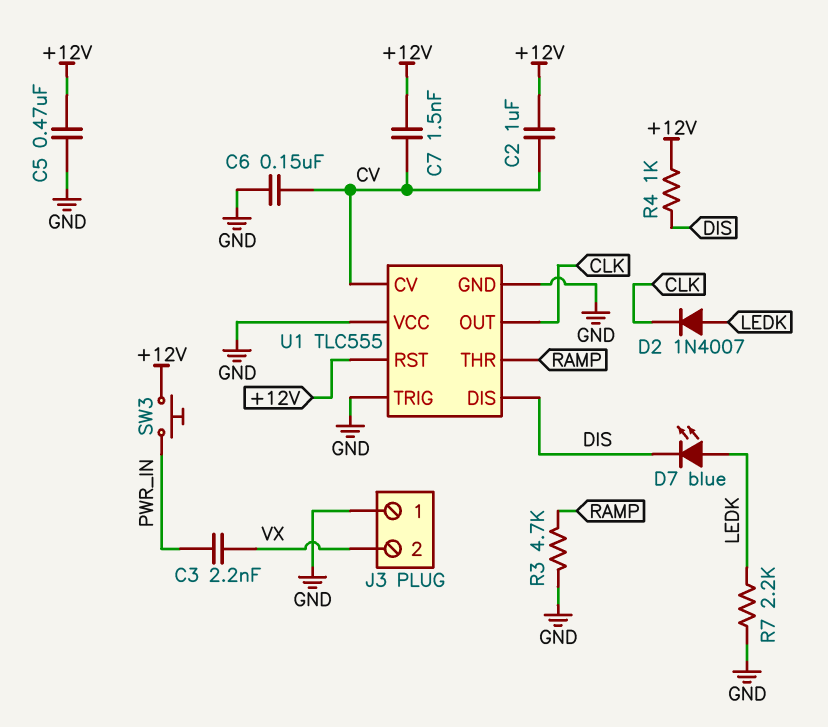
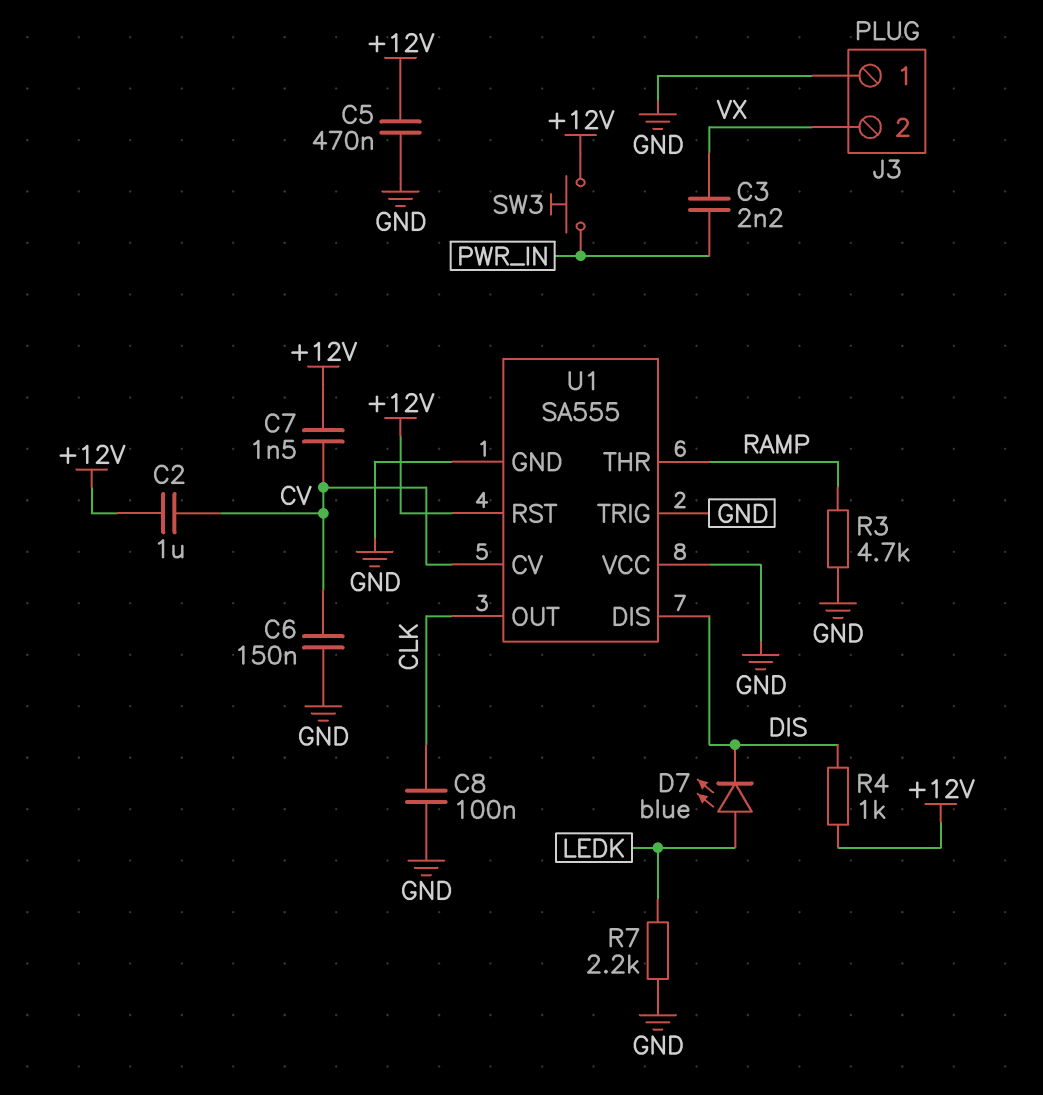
C8: none -> 100nF (CLK, GND)
D2: diode 1N4007 (A LEDK, K CLK) -> none
U1: TLC555 -> SA555

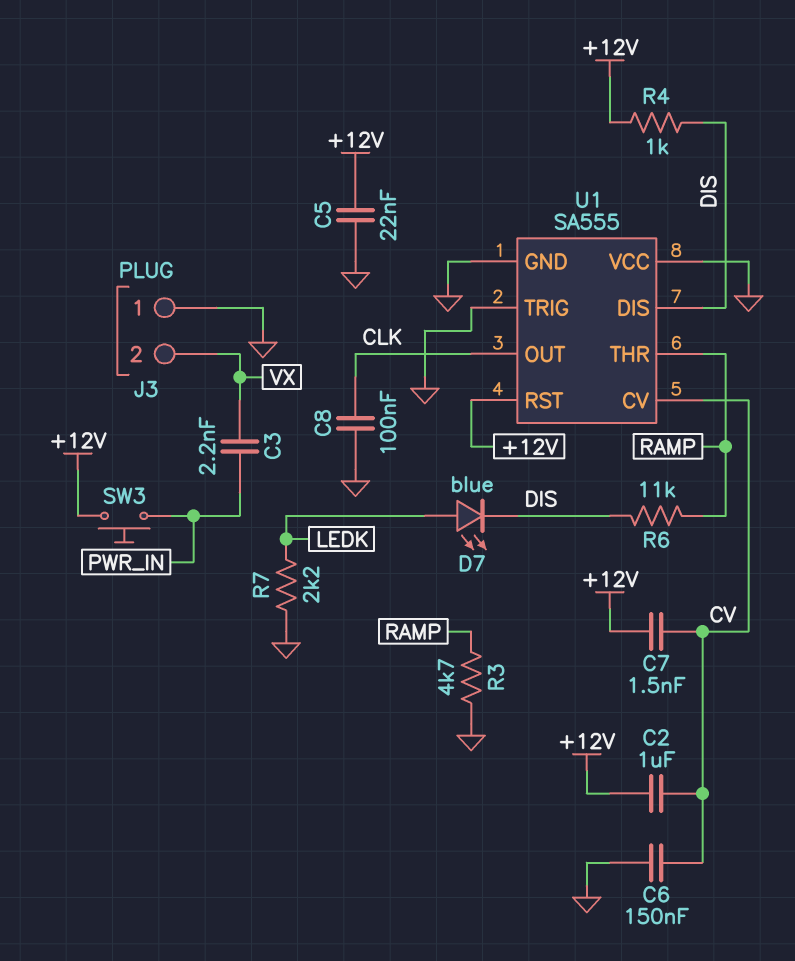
C5: 470nF (+12V, GND) -> 22nF (+12V, GND)
R6: none -> 11k (DIS, RAMP)

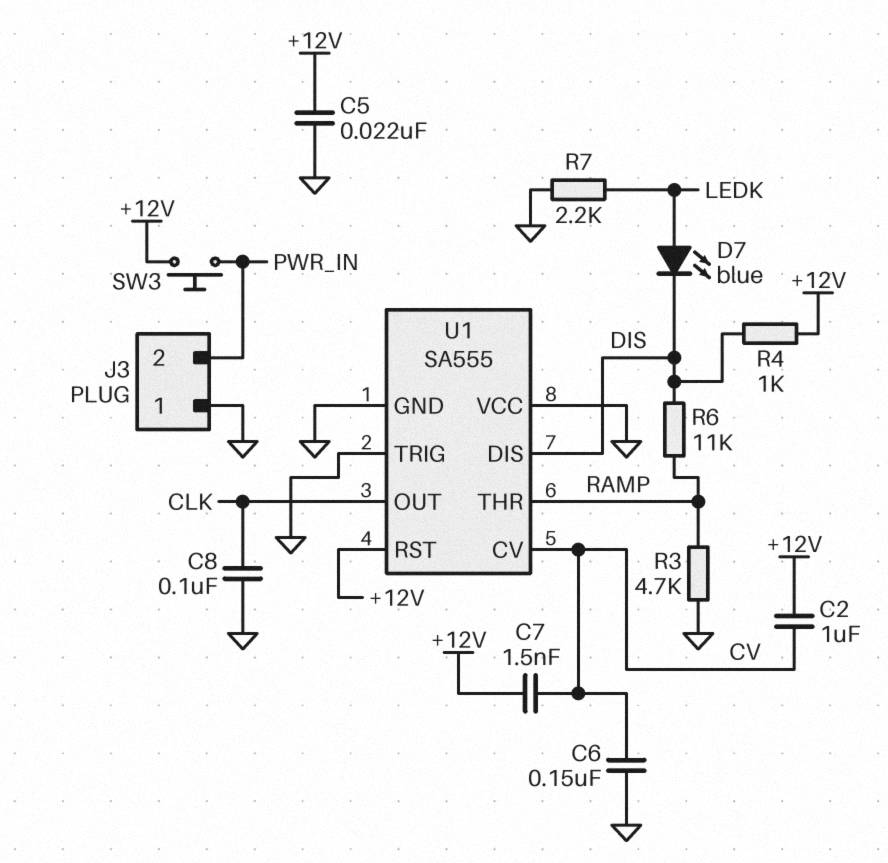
C3: 2.2nF (PWR_IN, VX) -> none
J3 pin 2: VX -> PWR_IN

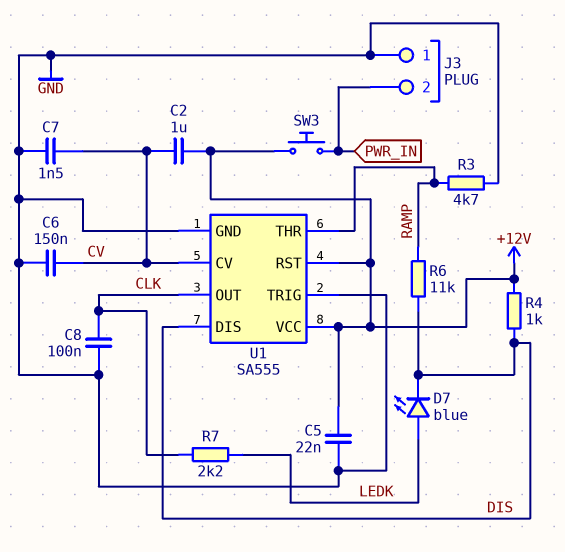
C7: 1.5nF (+12V, CV) -> 1.5nF (CV, GND)
R7: 2.2k (GND, LEDK) -> 2.2k (CLK, LEDK)
U1 pin VCC: GND -> +12V

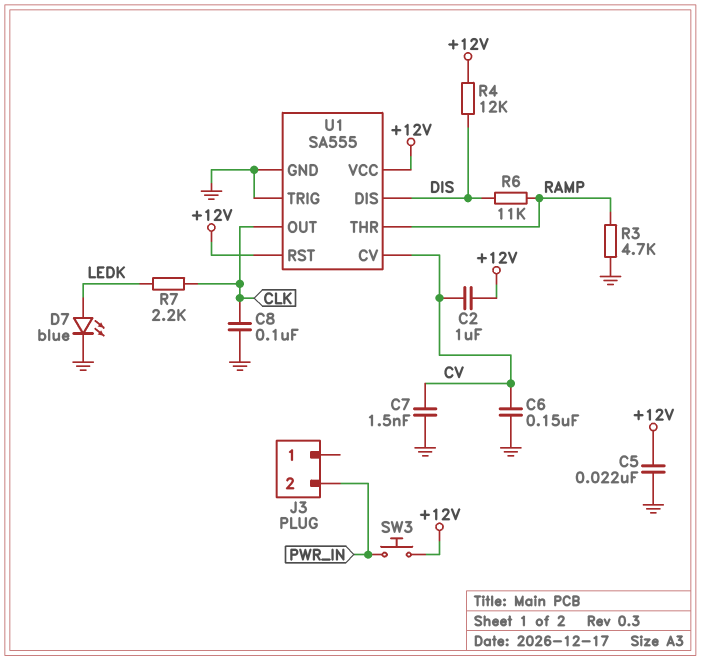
D7: LED blue (A LEDK, K DIS) -> LED blue (A LEDK, K GND)
J3 pin 1: GND -> none
R4: 1k (+12V, DIS) -> 12k (+12V, DIS)

